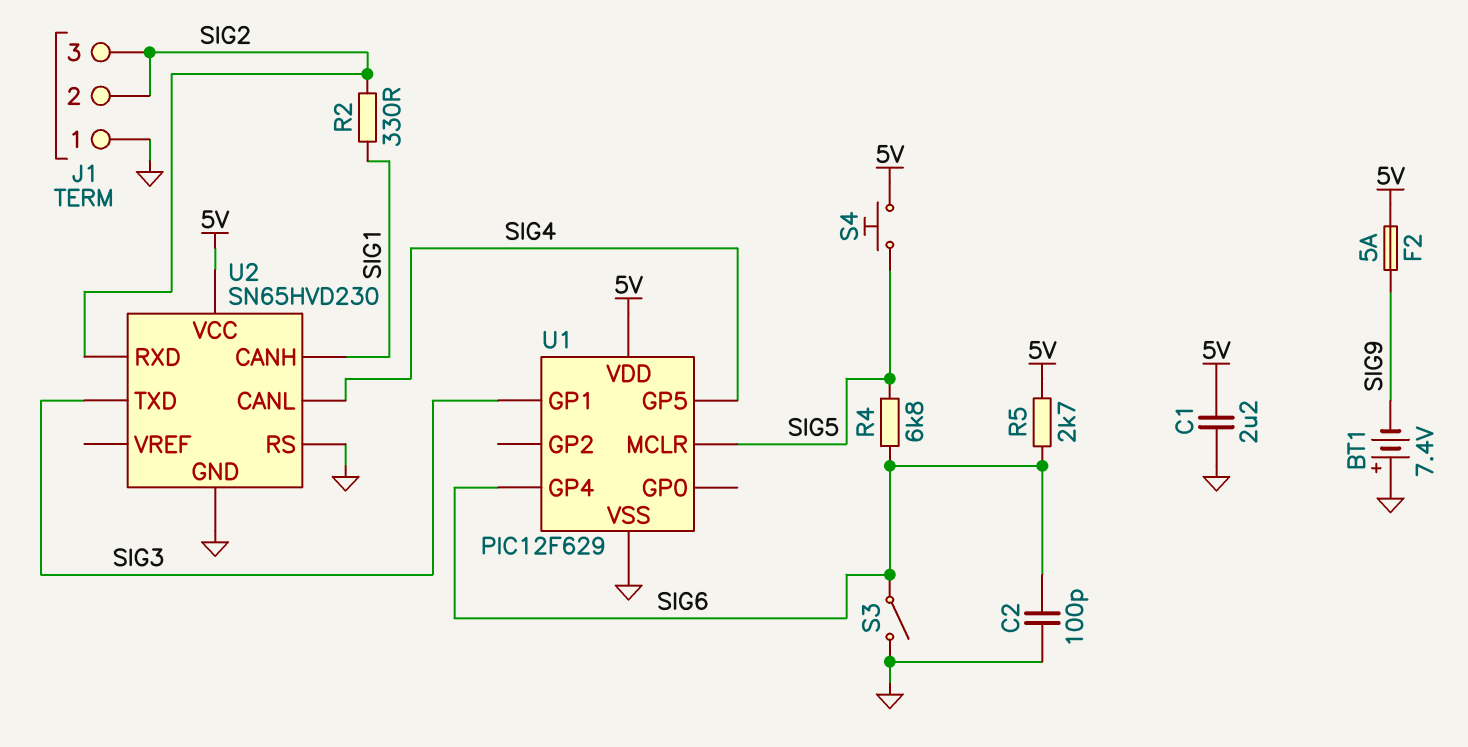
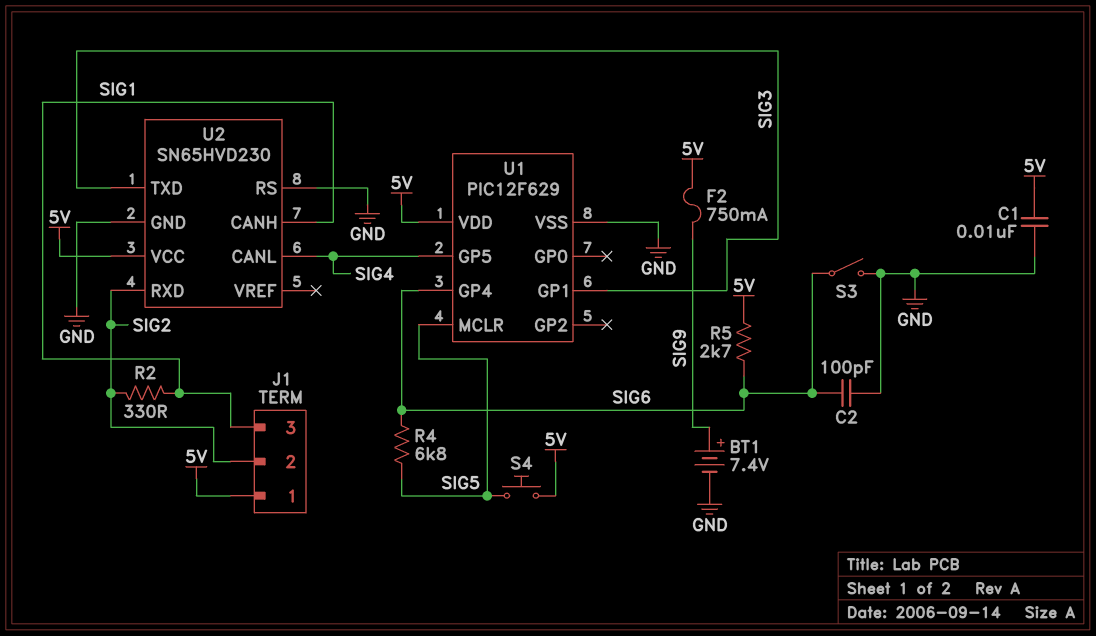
BT1: 7.4V (plus GND, minus SIG9) -> 7.4V (plus SIG9, minus GND)
C1: 2.2uF (5V, GND) -> 10nF (5V, GND)
F2: 5A (5V, SIG9) -> 750mA (5V, SIG9)
J1 pin 1: GND -> 5V
J1 pin 3: SIG2 -> SIG1

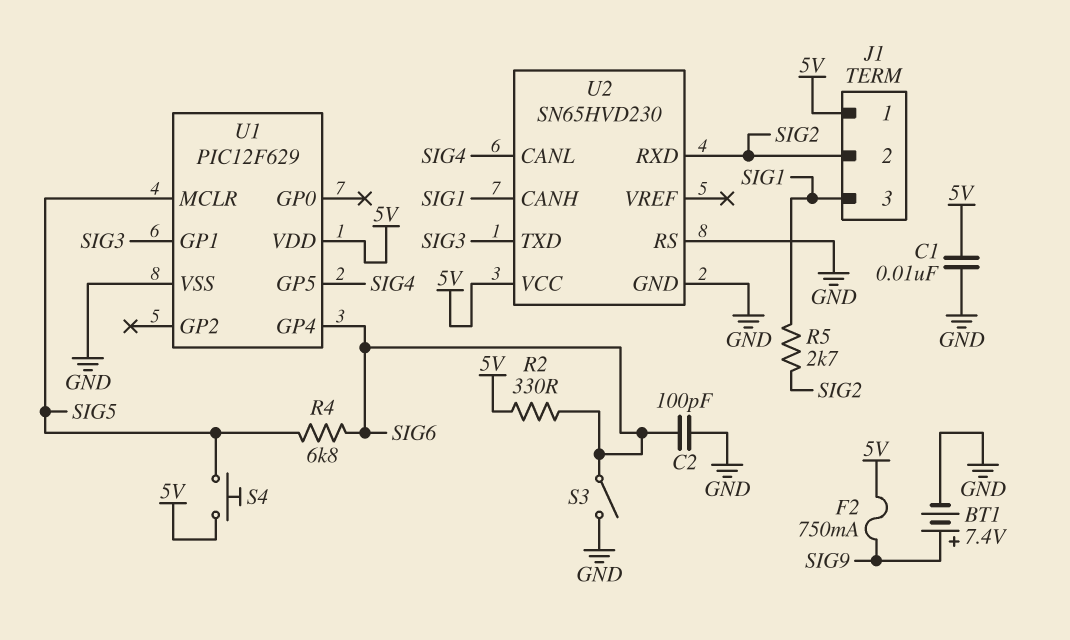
R2: 330 (SIG1, SIG2) -> 330 (5V, SIG6)
R5: 2.7k (5V, SIG6) -> 2.7k (SIG1, SIG2)

